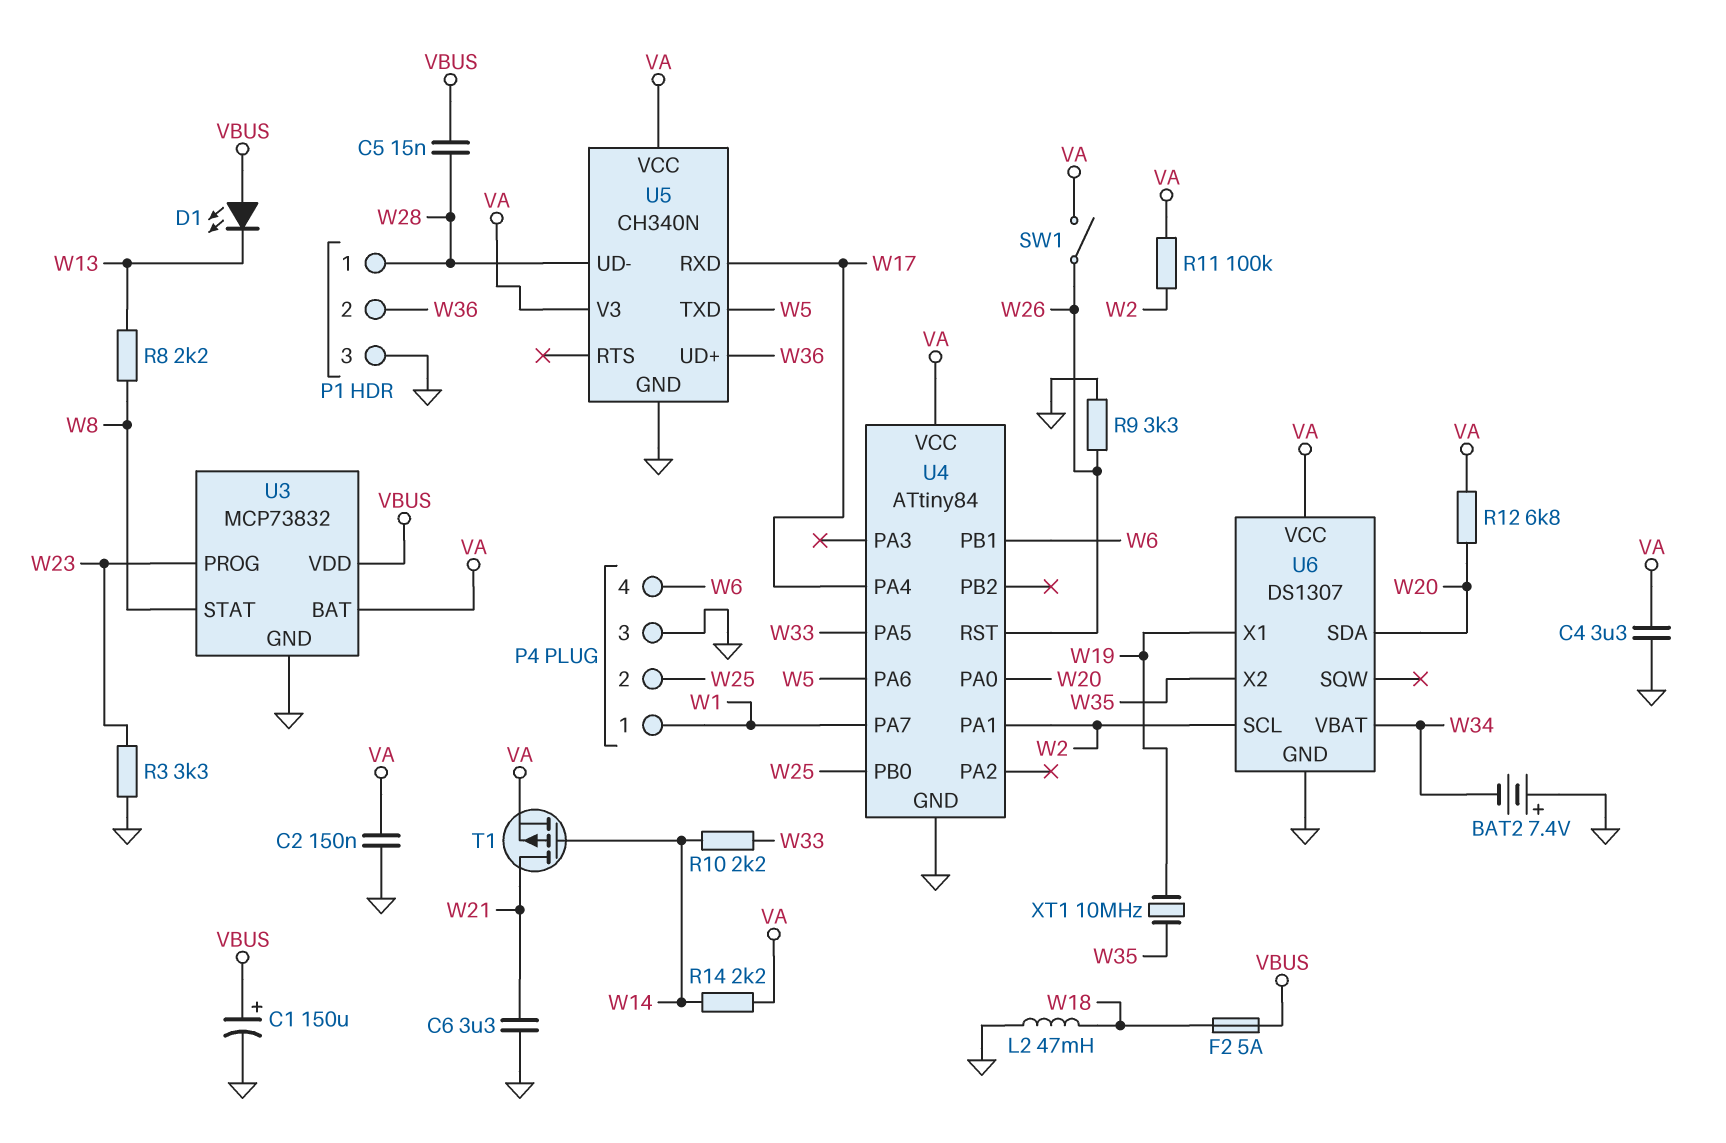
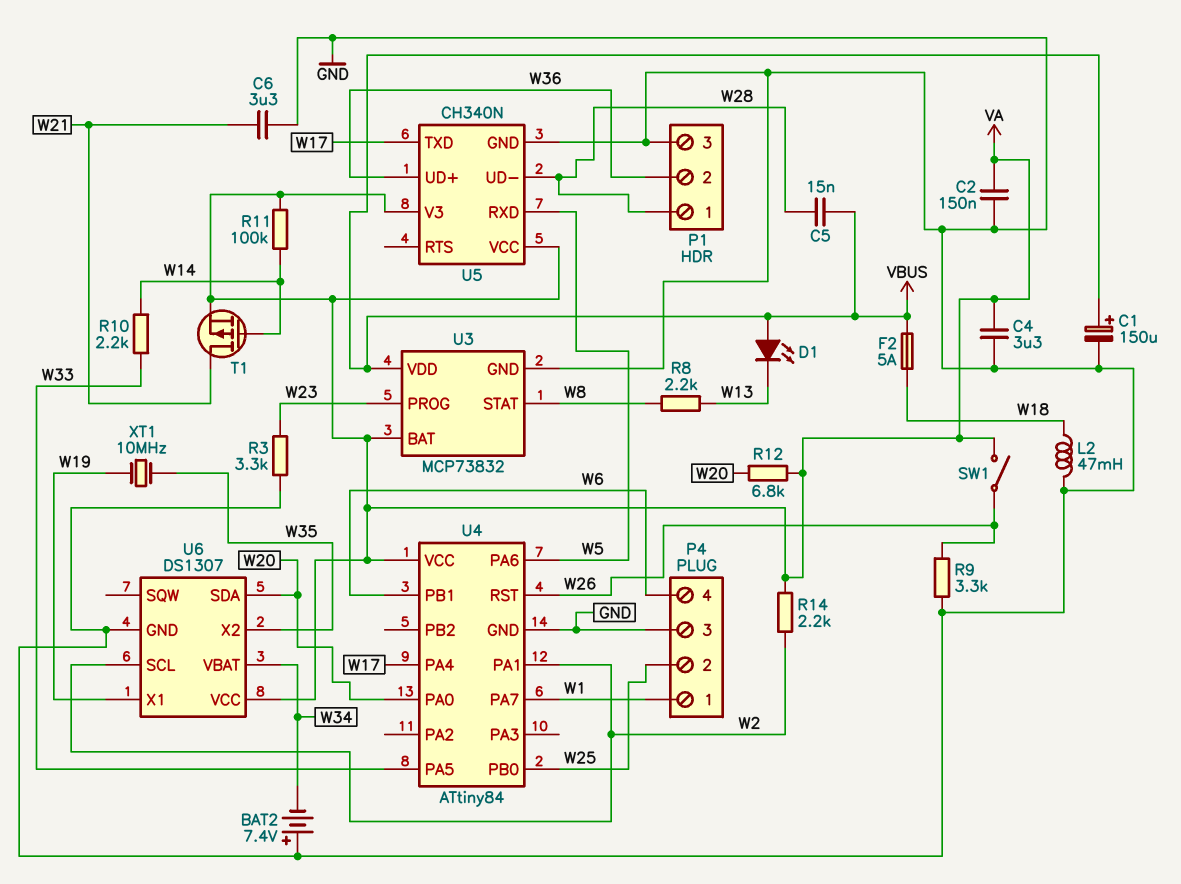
R11: 100k (VA, W2) -> 100k (VA, W14)
R14: 2.2k (VA, W14) -> 2.2k (VA, W2)
U5 pin RXD: W17 -> W5
U5 pin TXD: W5 -> W17

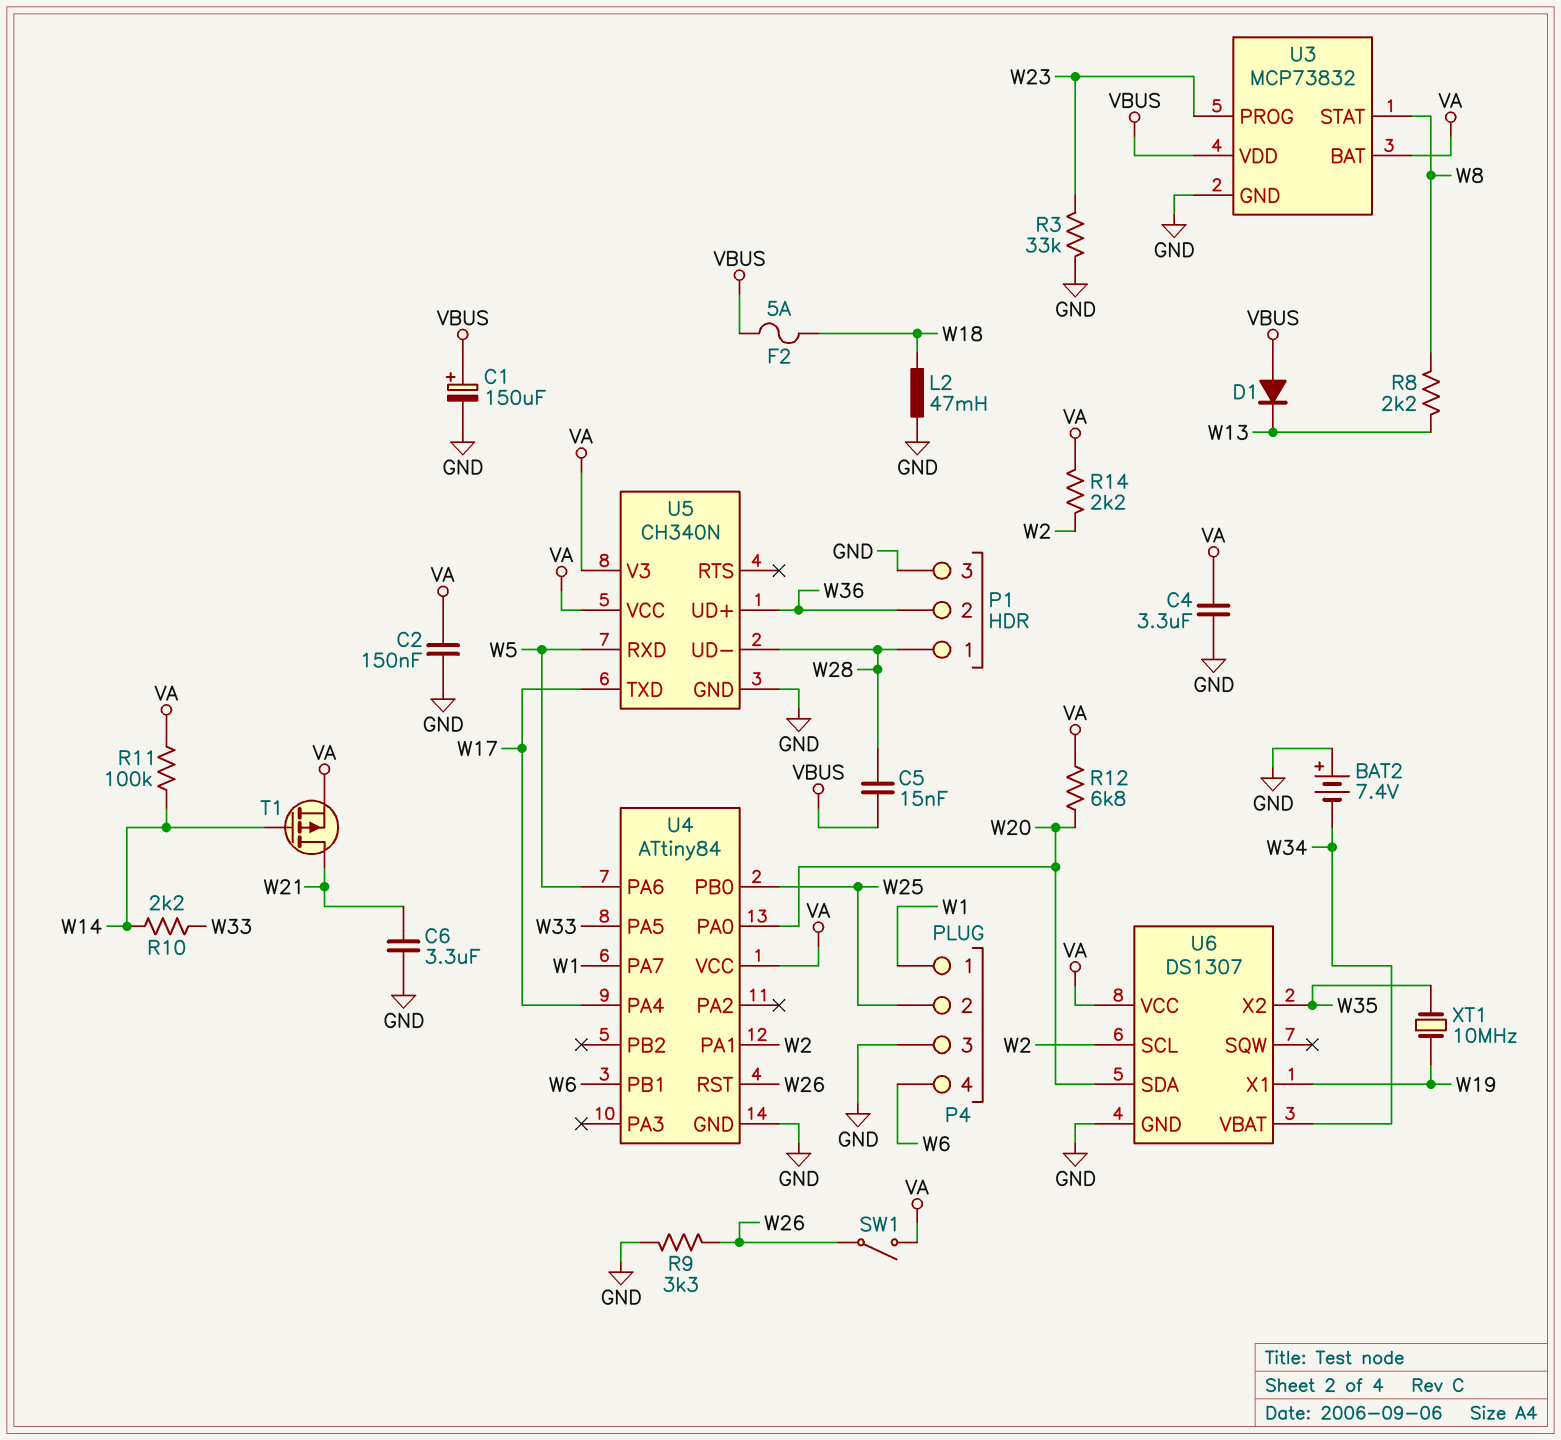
D1: LED (A VBUS, K W13) -> diode (A VBUS, K W13)
R3: 3.3k (GND, W23) -> 33k (GND, W23)

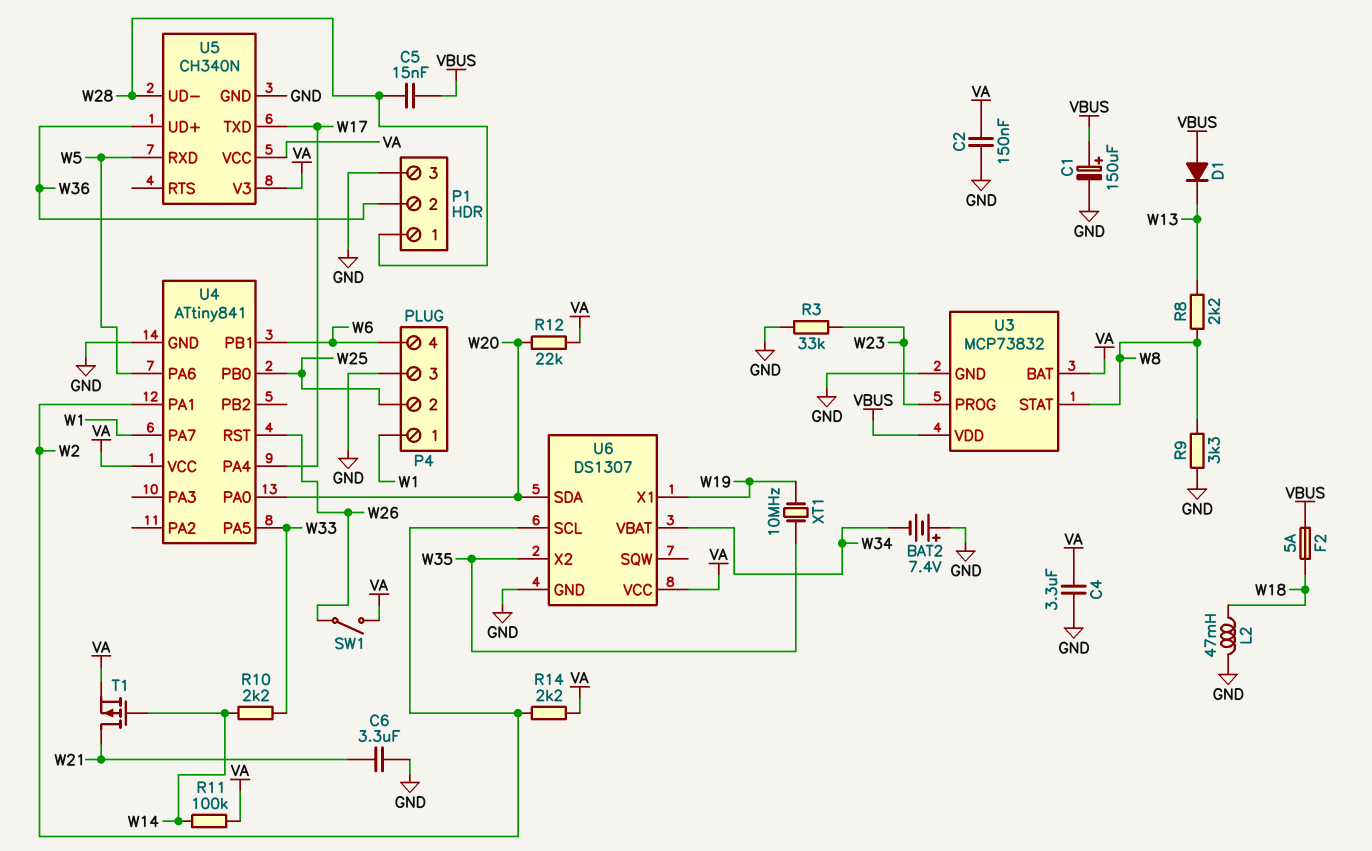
R9: 3.3k (GND, W26) -> 3.3k (GND, W8)
R12: 6.8k (VA, W20) -> 22k (VA, W20)
U4: ATtiny84 -> ATtiny841

